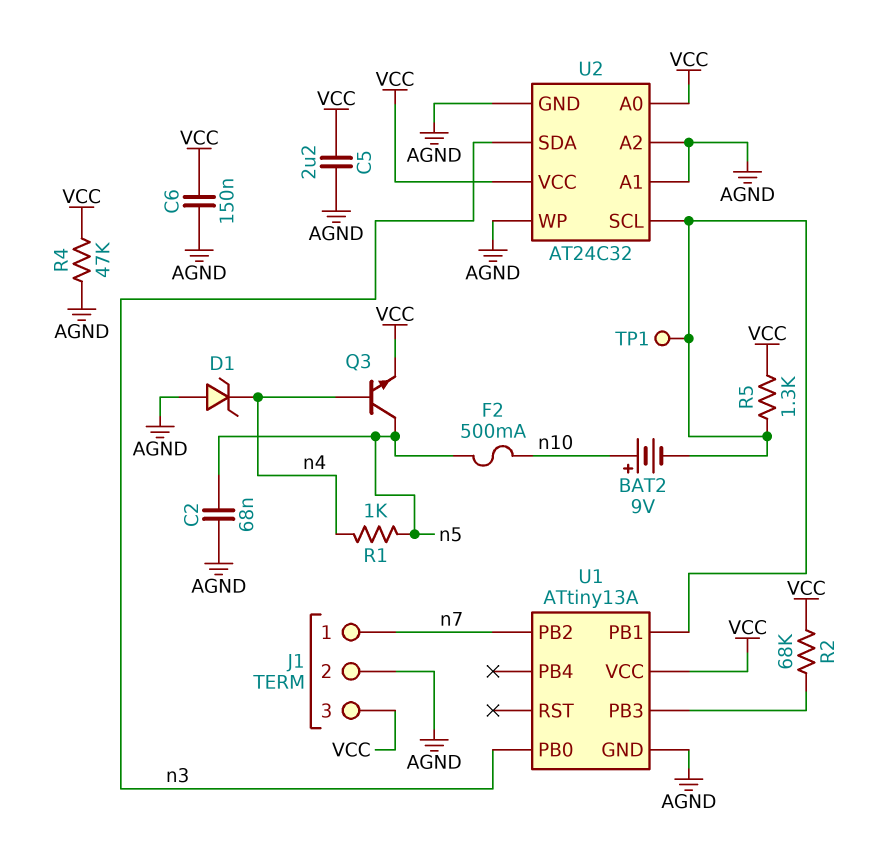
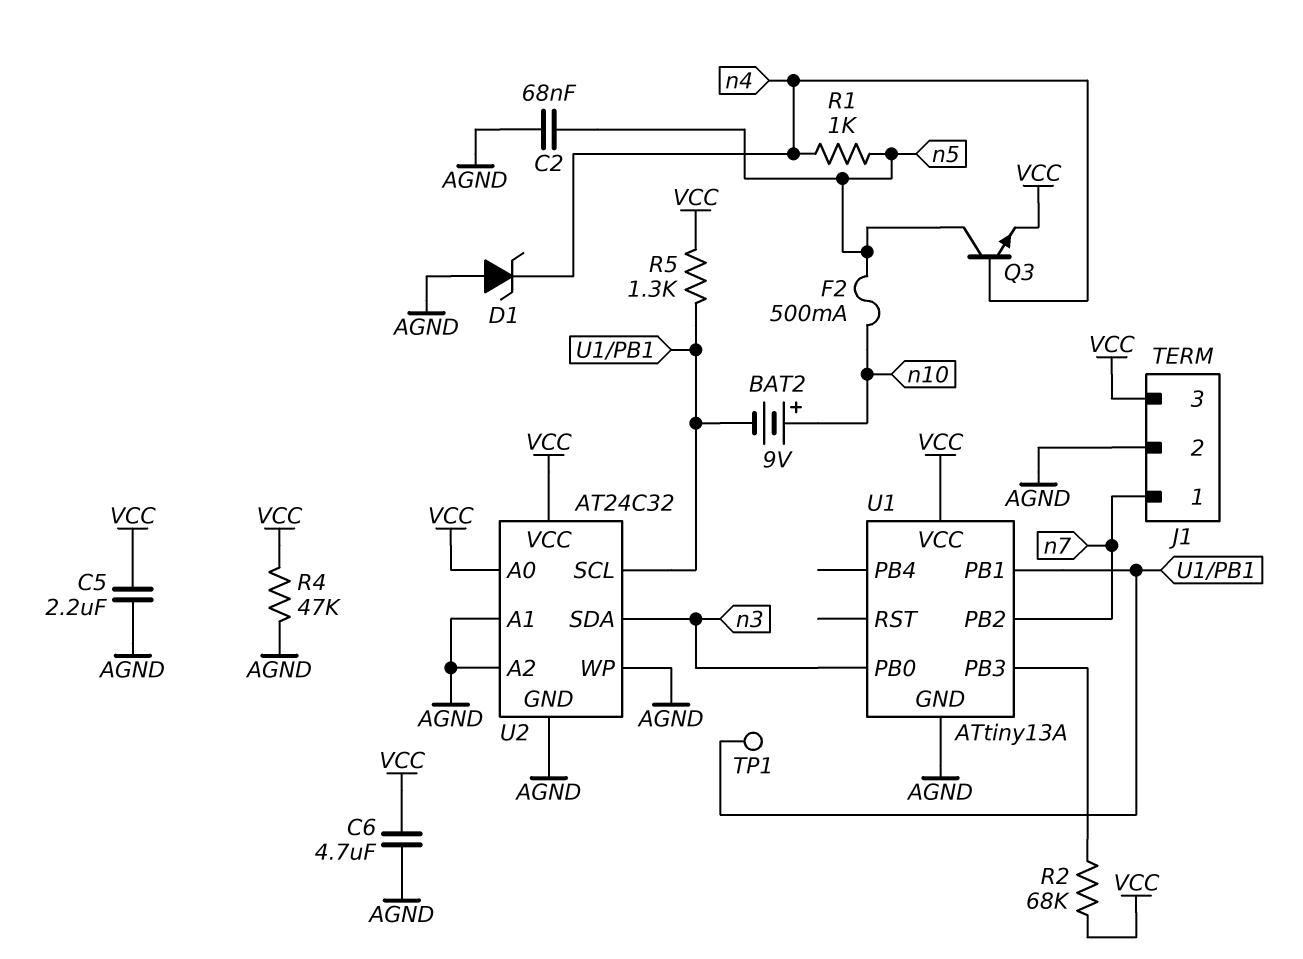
C6: 150nF (AGND, VCC) -> 4.7uF (AGND, VCC)

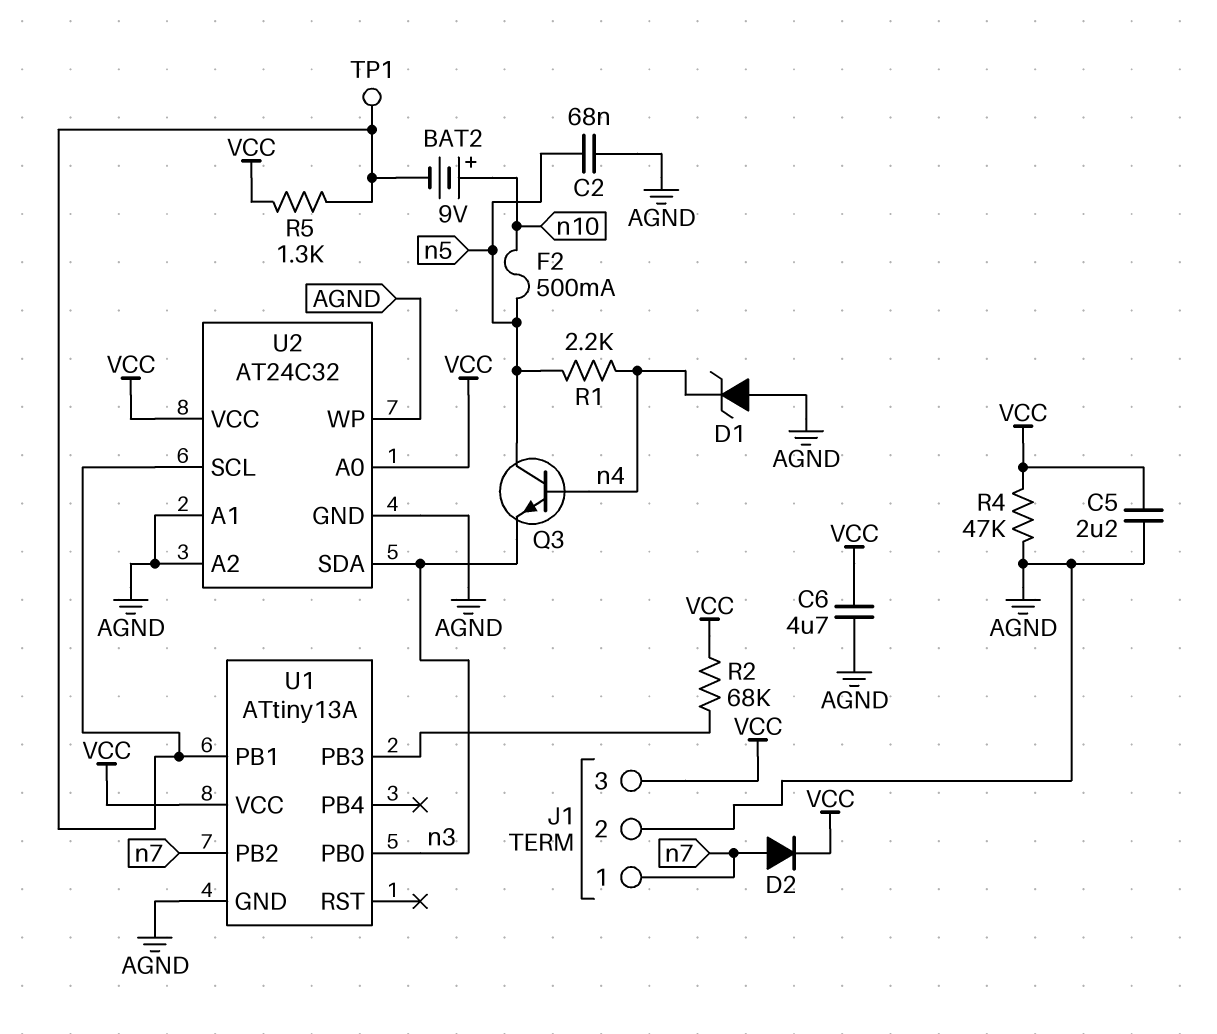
D2: none -> diode (A n7, K VCC)
Q3: NPN (B n4, C n5, E VCC) -> NPN (B n4, C n5, E n3)
R1: 1k (n4, n5) -> 2.2k (n4, n5)

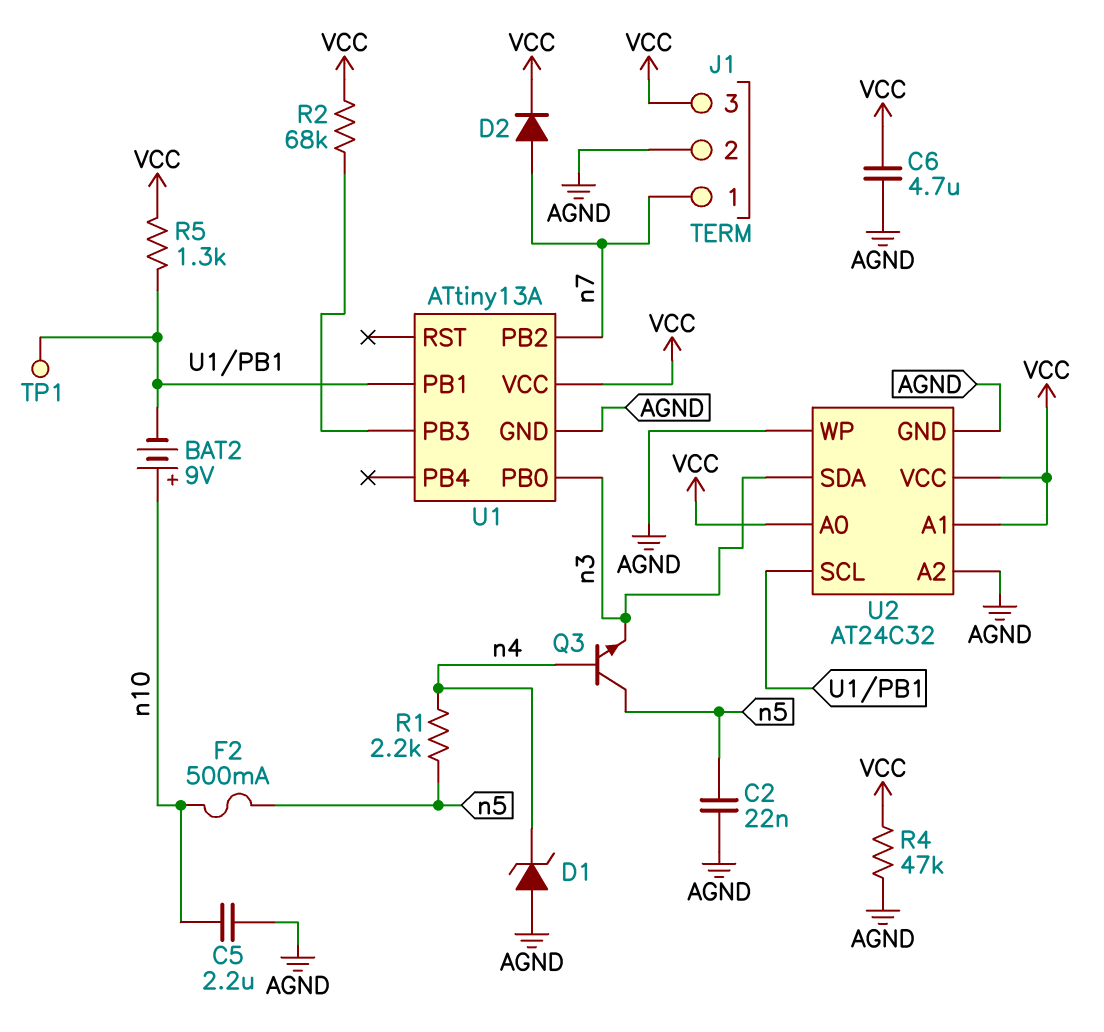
C2: 68nF (AGND, n5) -> 22nF (AGND, n5)
C5: 2.2uF (AGND, VCC) -> 2.2uF (AGND, n10)
U2 pin A1: AGND -> VCC

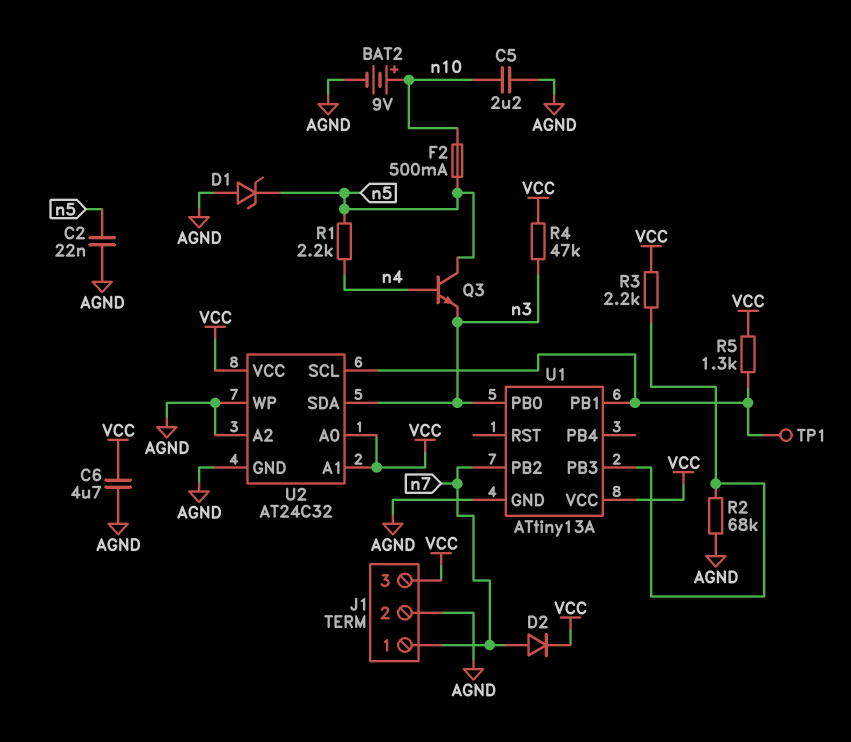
BAT2: 9V (plus n10, minus U1/PB1) -> 9V (plus n10, minus AGND)
D1: zener (A AGND, K n4) -> zener (A AGND, K n5)
R2: 68k (U1/PB3, VCC) -> 68k (AGND, U1/PB3)
R3: none -> 2.2k (U1/PB3, VCC)
R4: 47k (AGND, VCC) -> 47k (VCC, n3)

